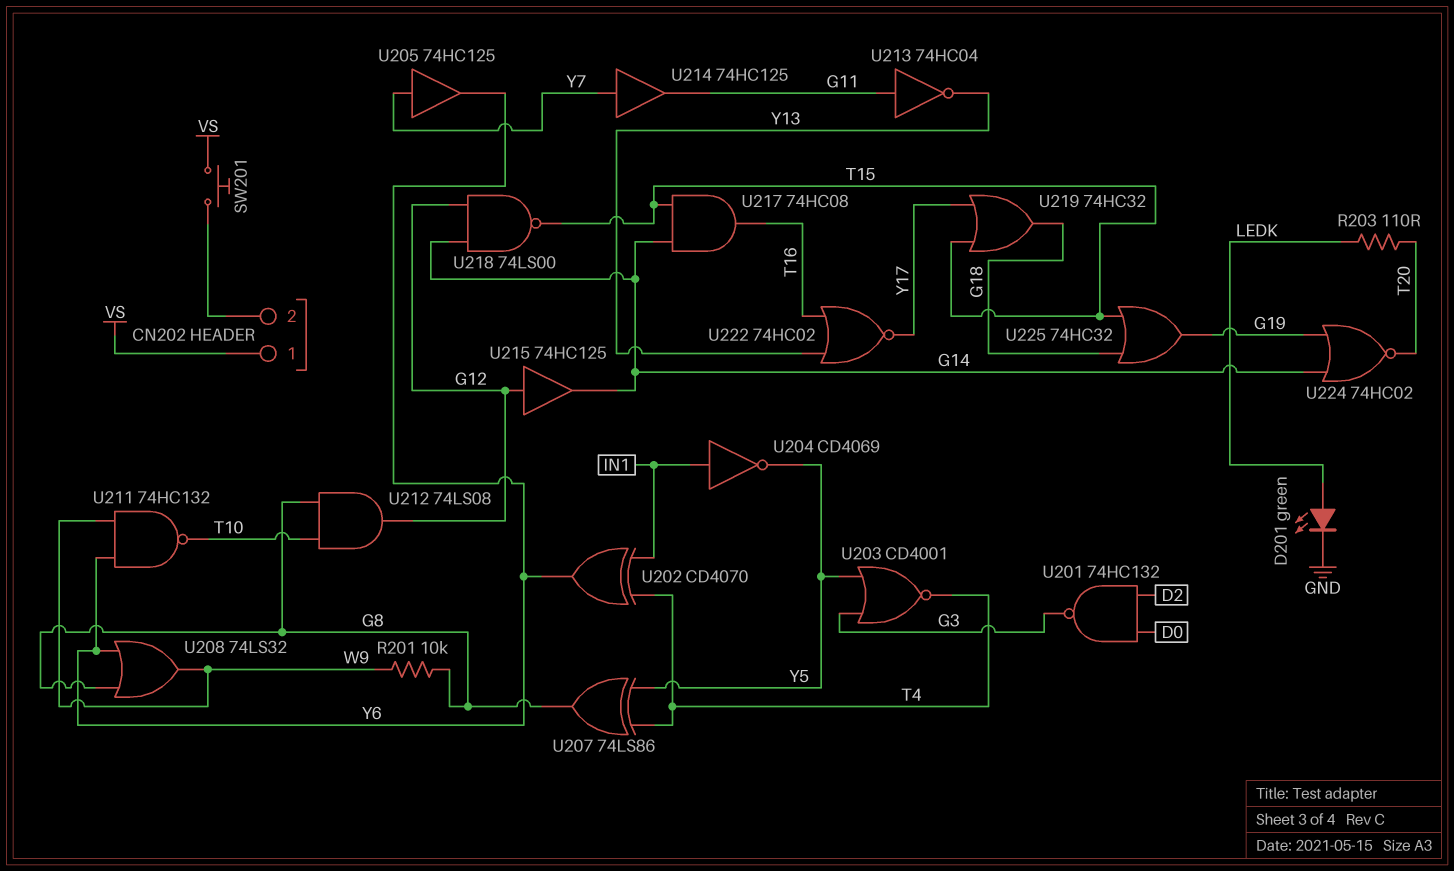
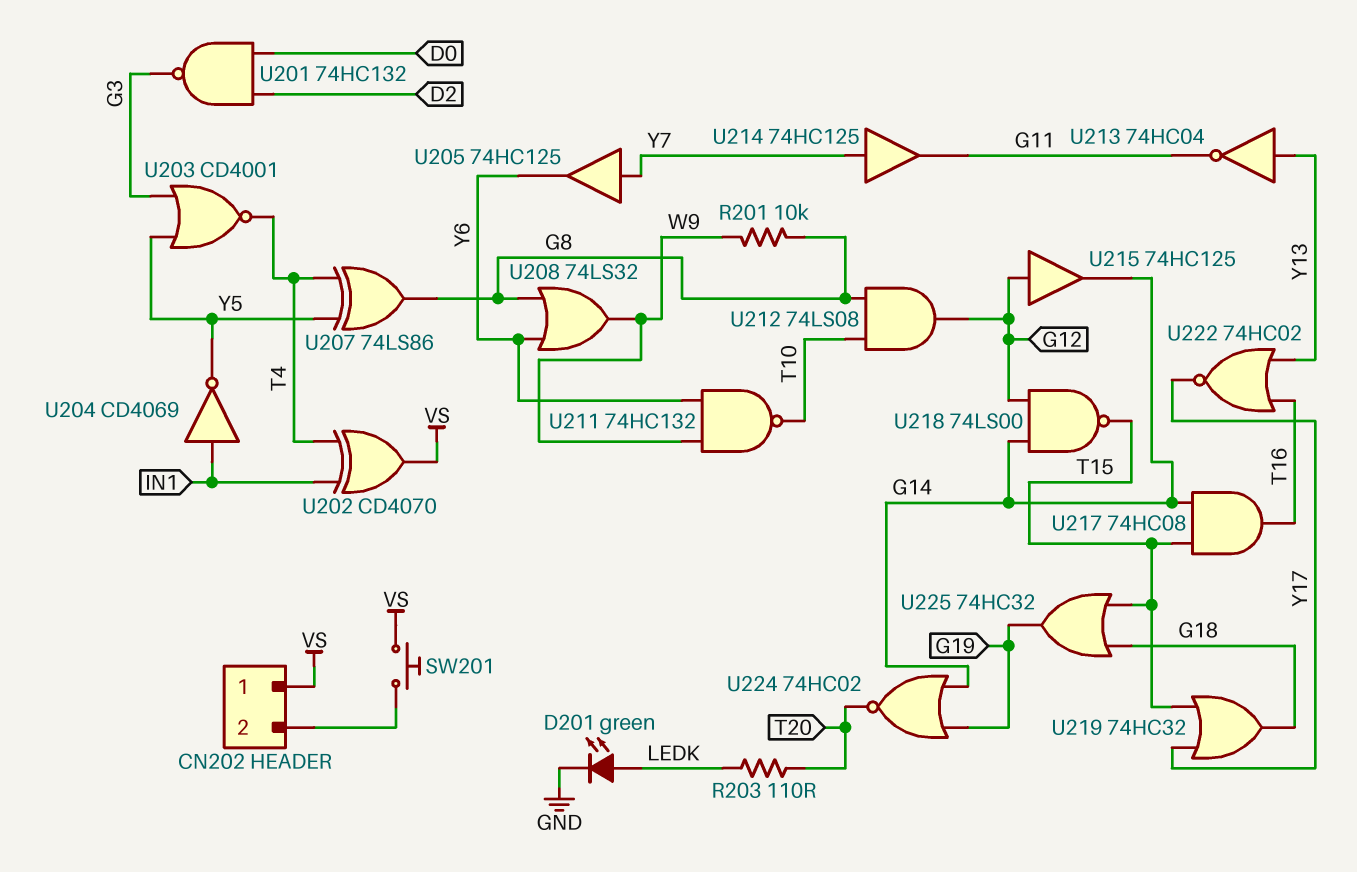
U202: XOR CD4070 (in IN1, in T4, out Y6) -> XOR CD4070 (in IN1, in T4, out VS)
U213: NOT 74HC04 (in G11, out Y13) -> NOT 74HC04 (in Y13, out G11)

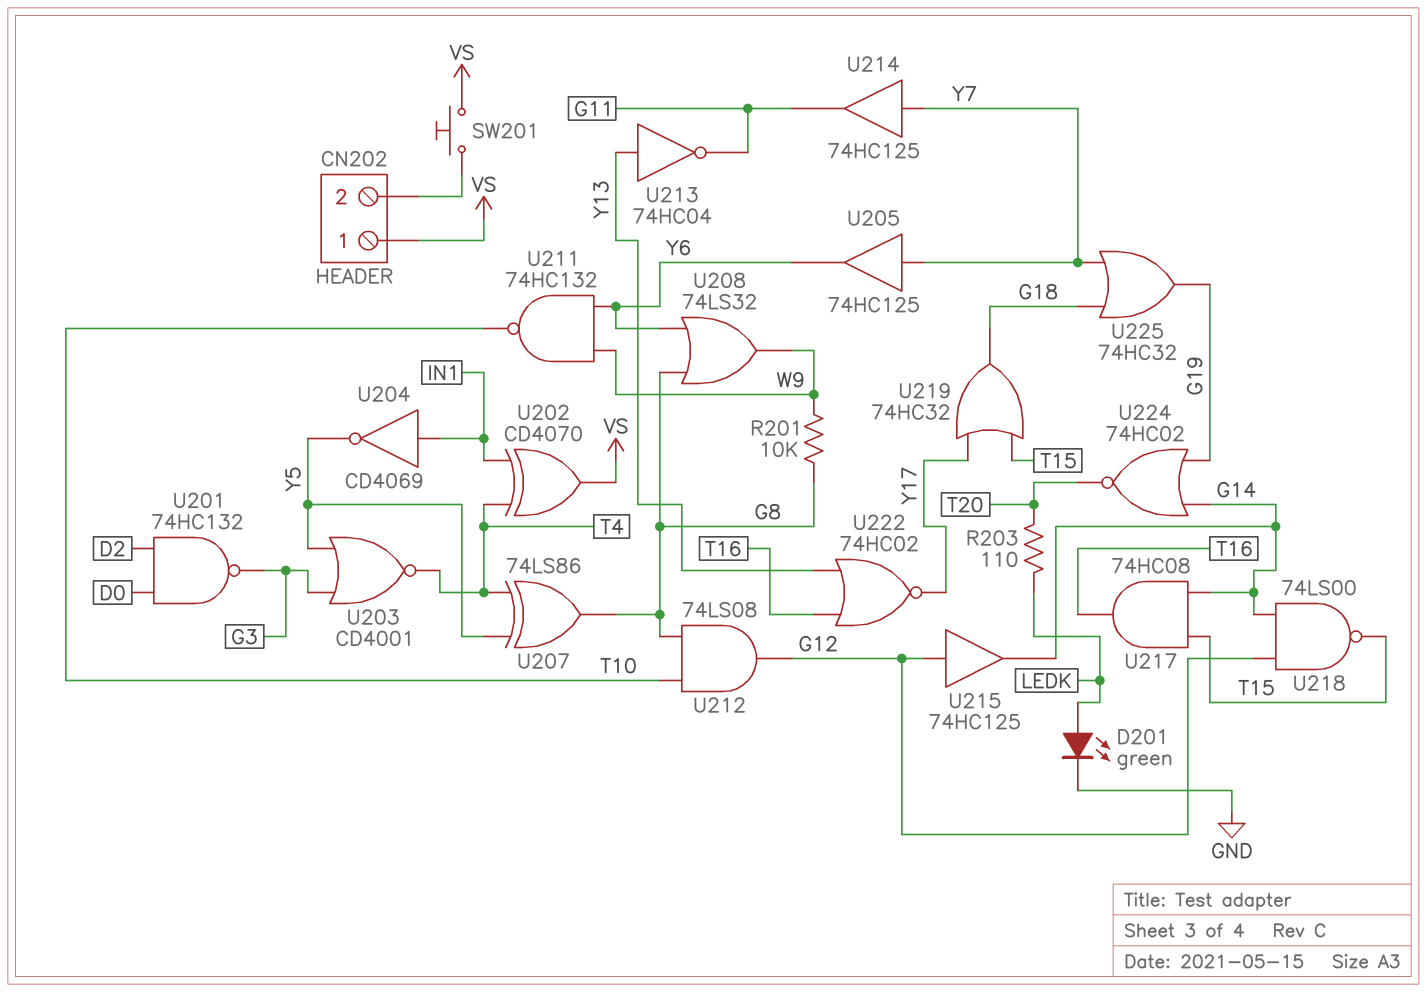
U225: OR 74HC32 (in G18, in T15, out G19) -> OR 74HC32 (in G18, in Y7, out G19)

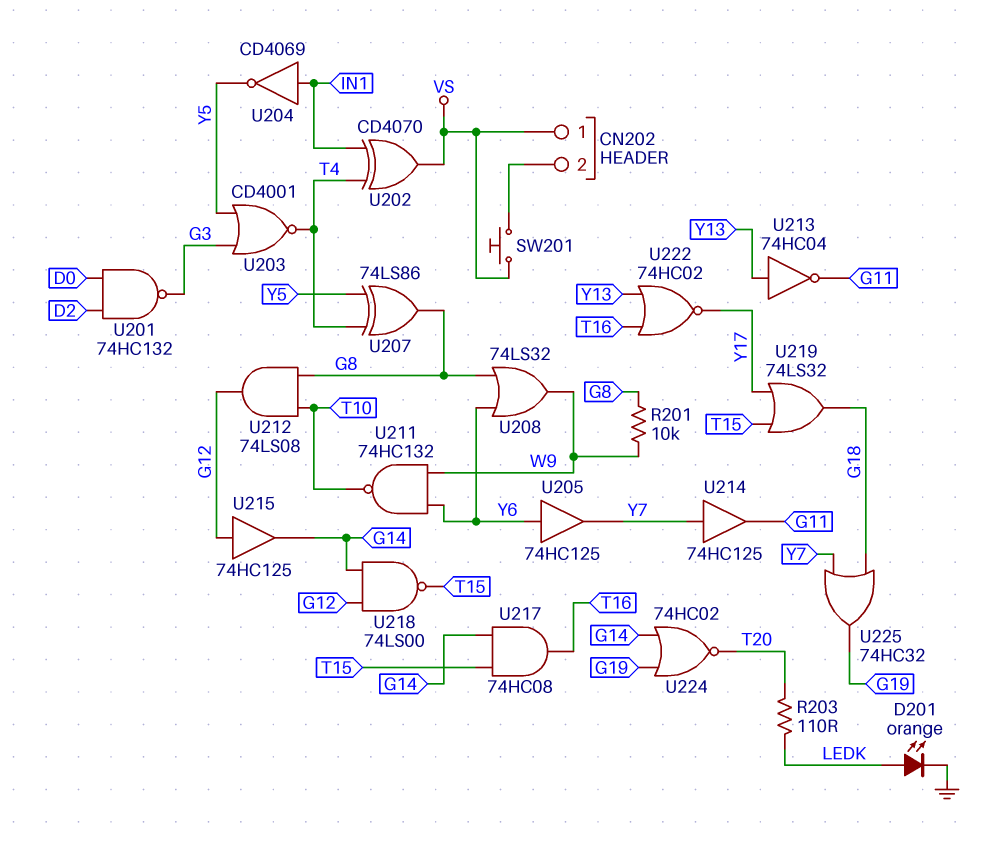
D201: LED green (A LEDK, K GND) -> LED orange (A LEDK, K GND)
U205: buffer 74HC125 (in Y7, out Y6) -> buffer 74HC125 (in Y6, out Y7)
U219: OR 74HC32 (in T15, in Y17, out G18) -> OR 74LS32 (in T15, in Y17, out G18)

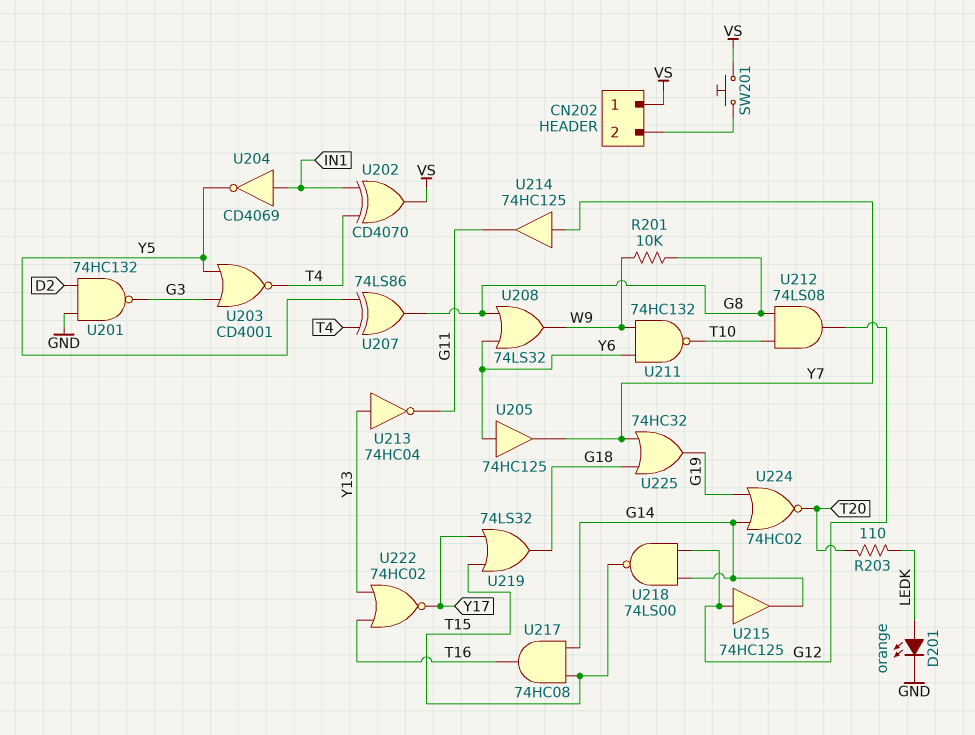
U201: NAND 74HC132 (in D0, in D2, out G3) -> NAND 74HC132 (in D2, in GND, out G3)

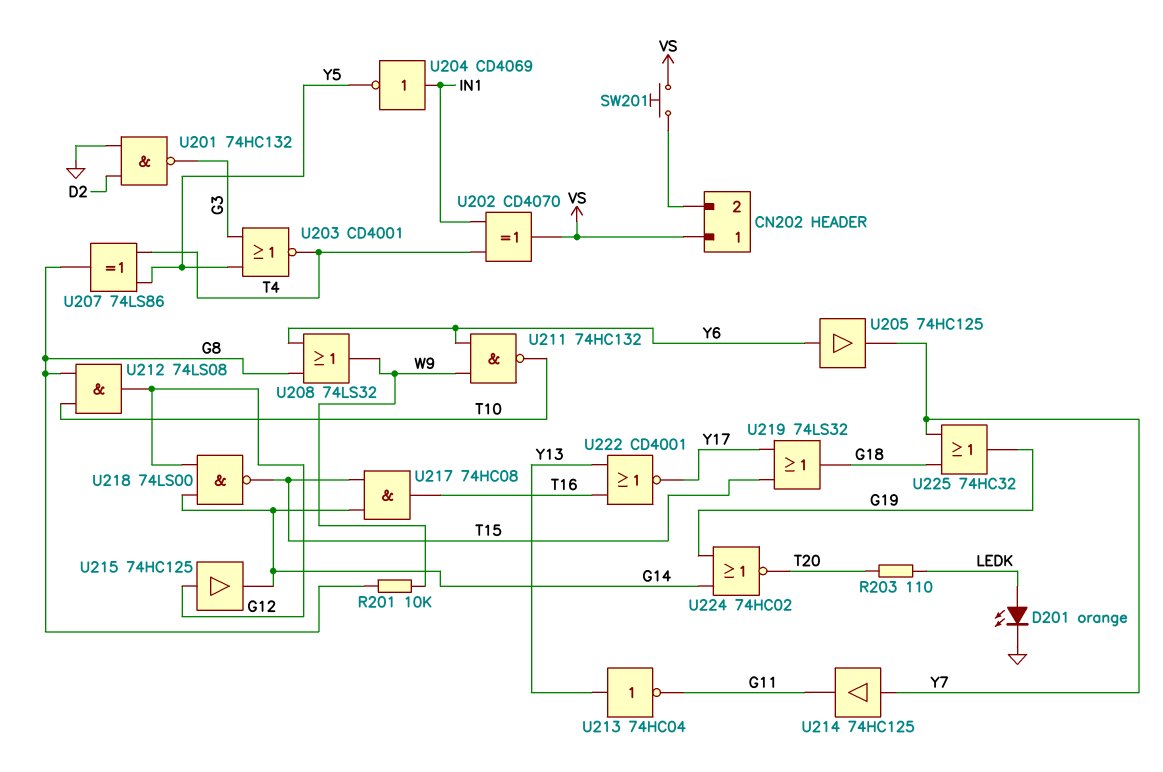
U222: NOR 74HC02 (in T16, in Y13, out Y17) -> NOR CD4001 (in T16, in Y13, out Y17)

